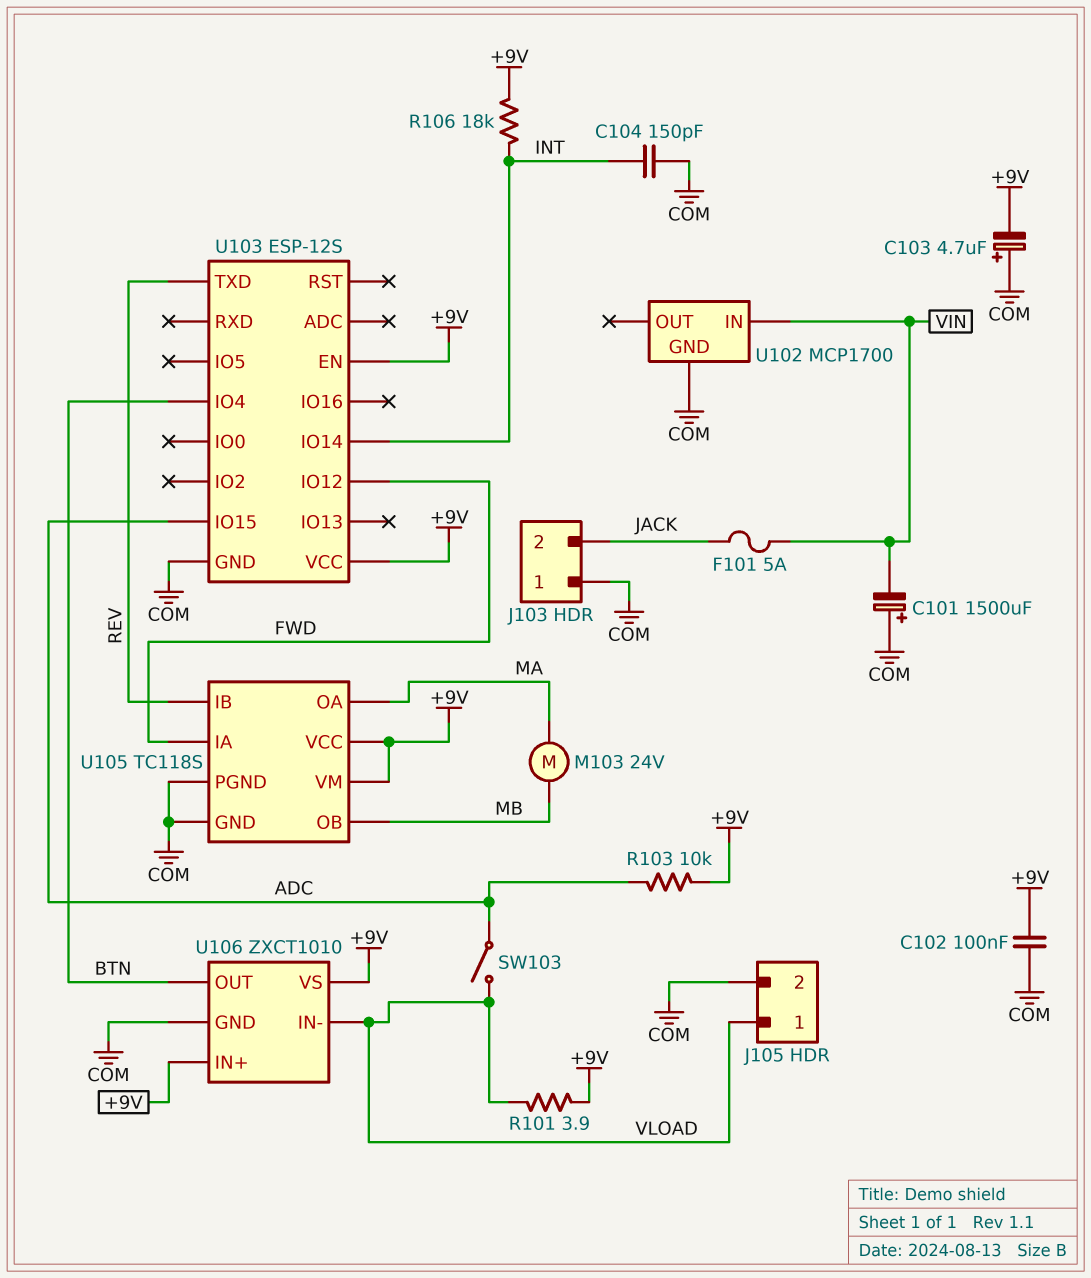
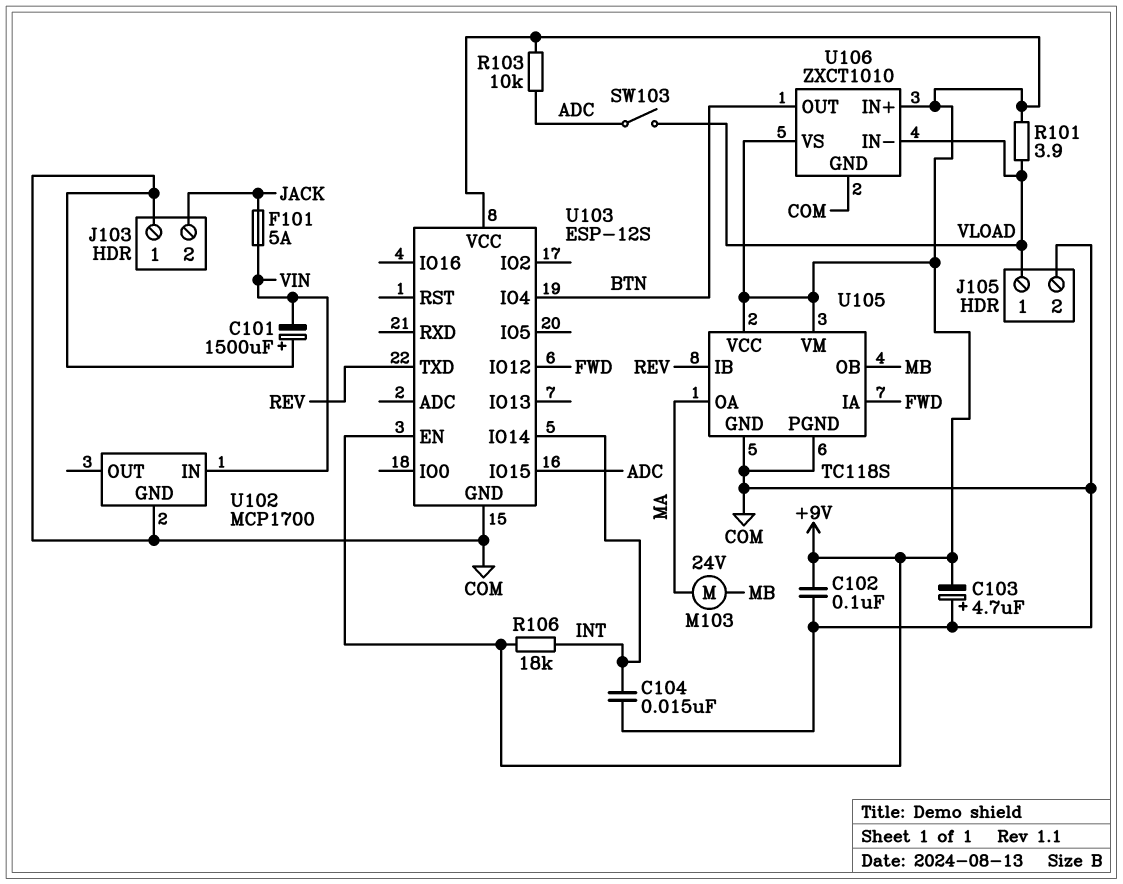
C104: 150pF (COM, INT) -> 15nF (COM, INT)

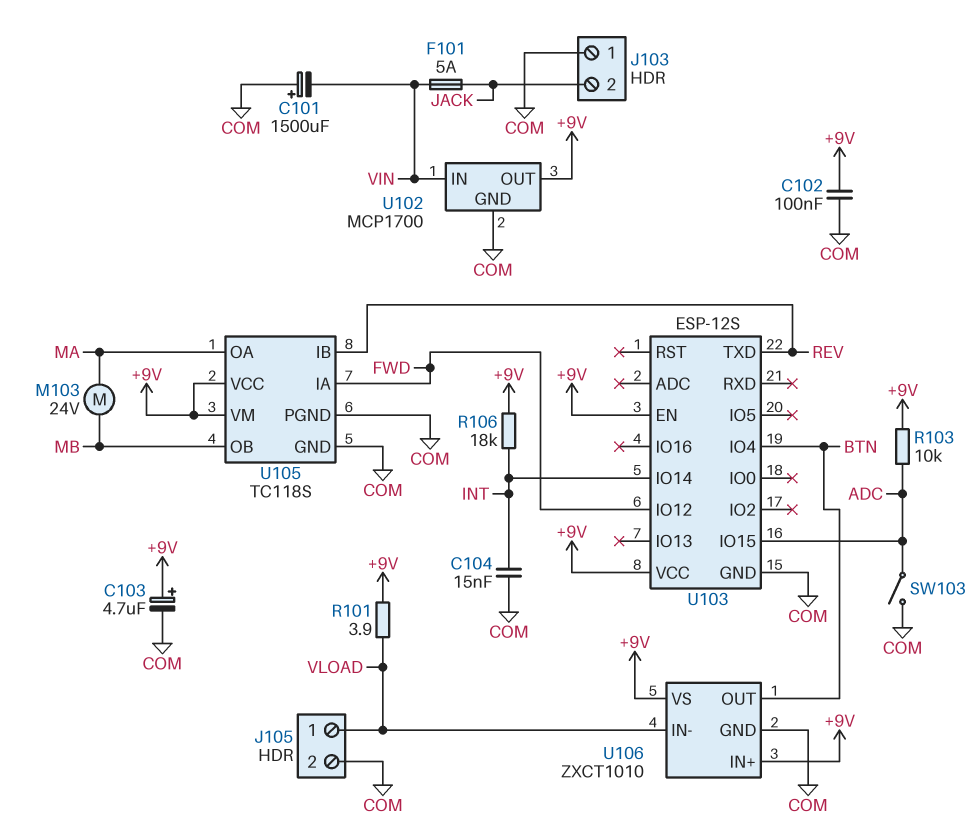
C103: 4.7uF (plus COM, minus +9V) -> 4.7uF (plus +9V, minus COM)
SW103: switch (ADC, VLOAD) -> switch (ADC, COM)
U102 pin OUT: none -> +9V

